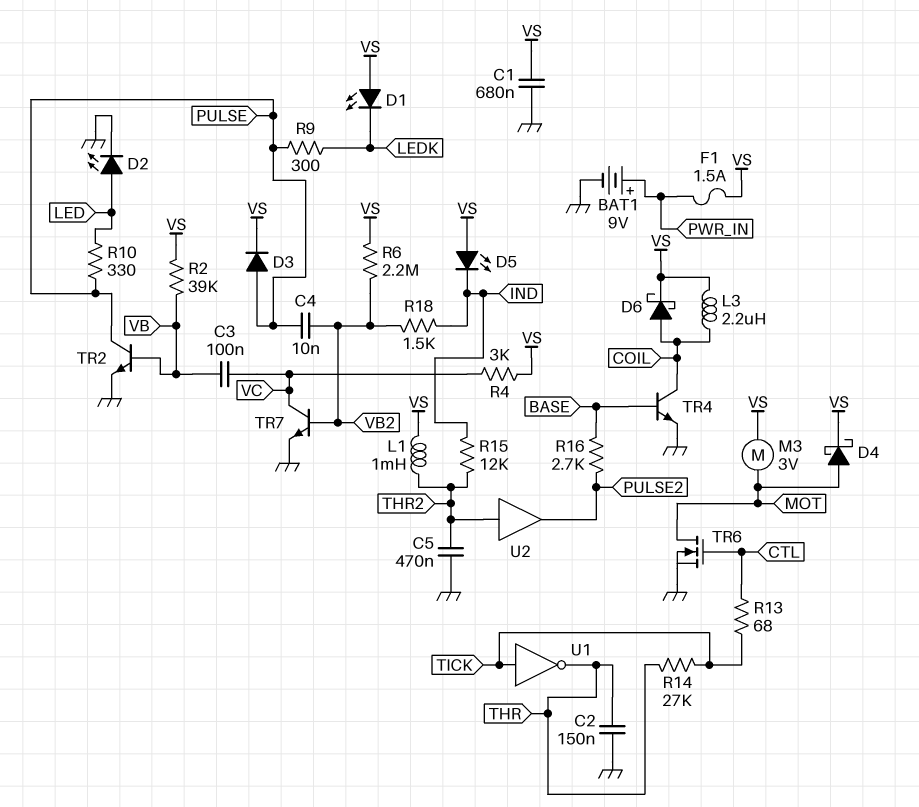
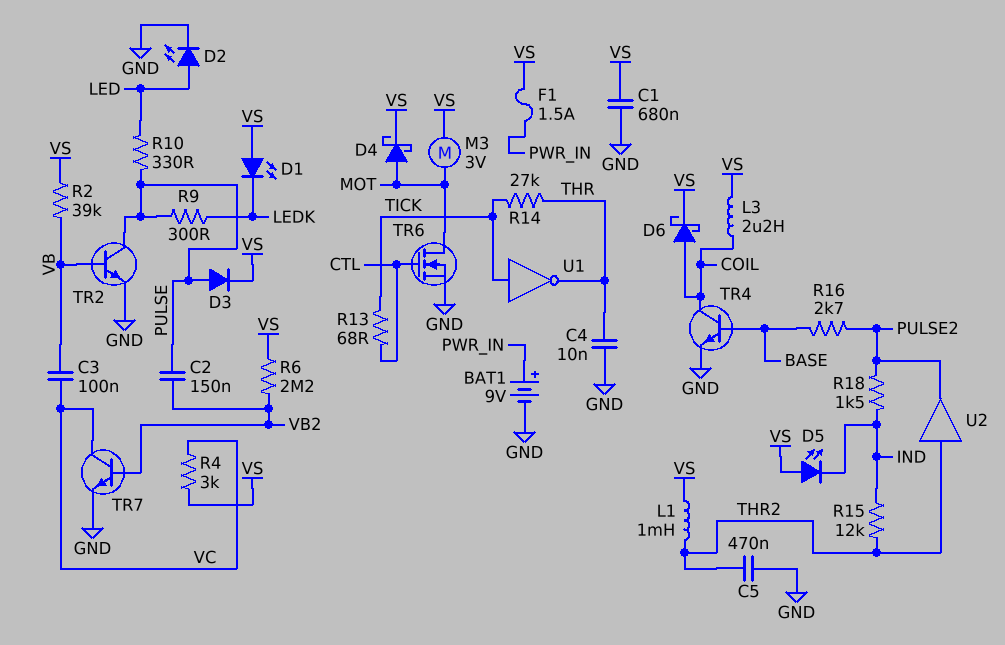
C2: 150nF (GND, THR) -> 150nF (PULSE, VB2)
C4: 10nF (PULSE, VB2) -> 10nF (GND, THR)
R18: 1.5k (IND, VB2) -> 1.5k (IND, PULSE2)

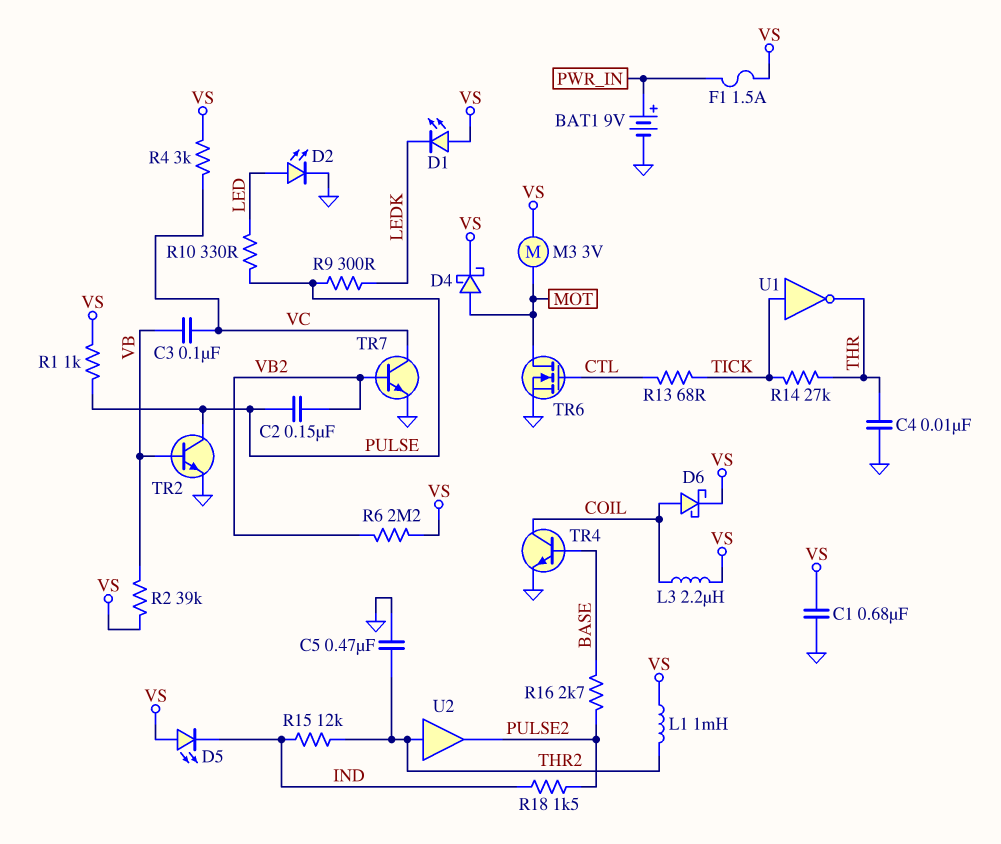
D3: diode (A PULSE, K VS) -> none
R1: none -> 1k (PULSE, VS)

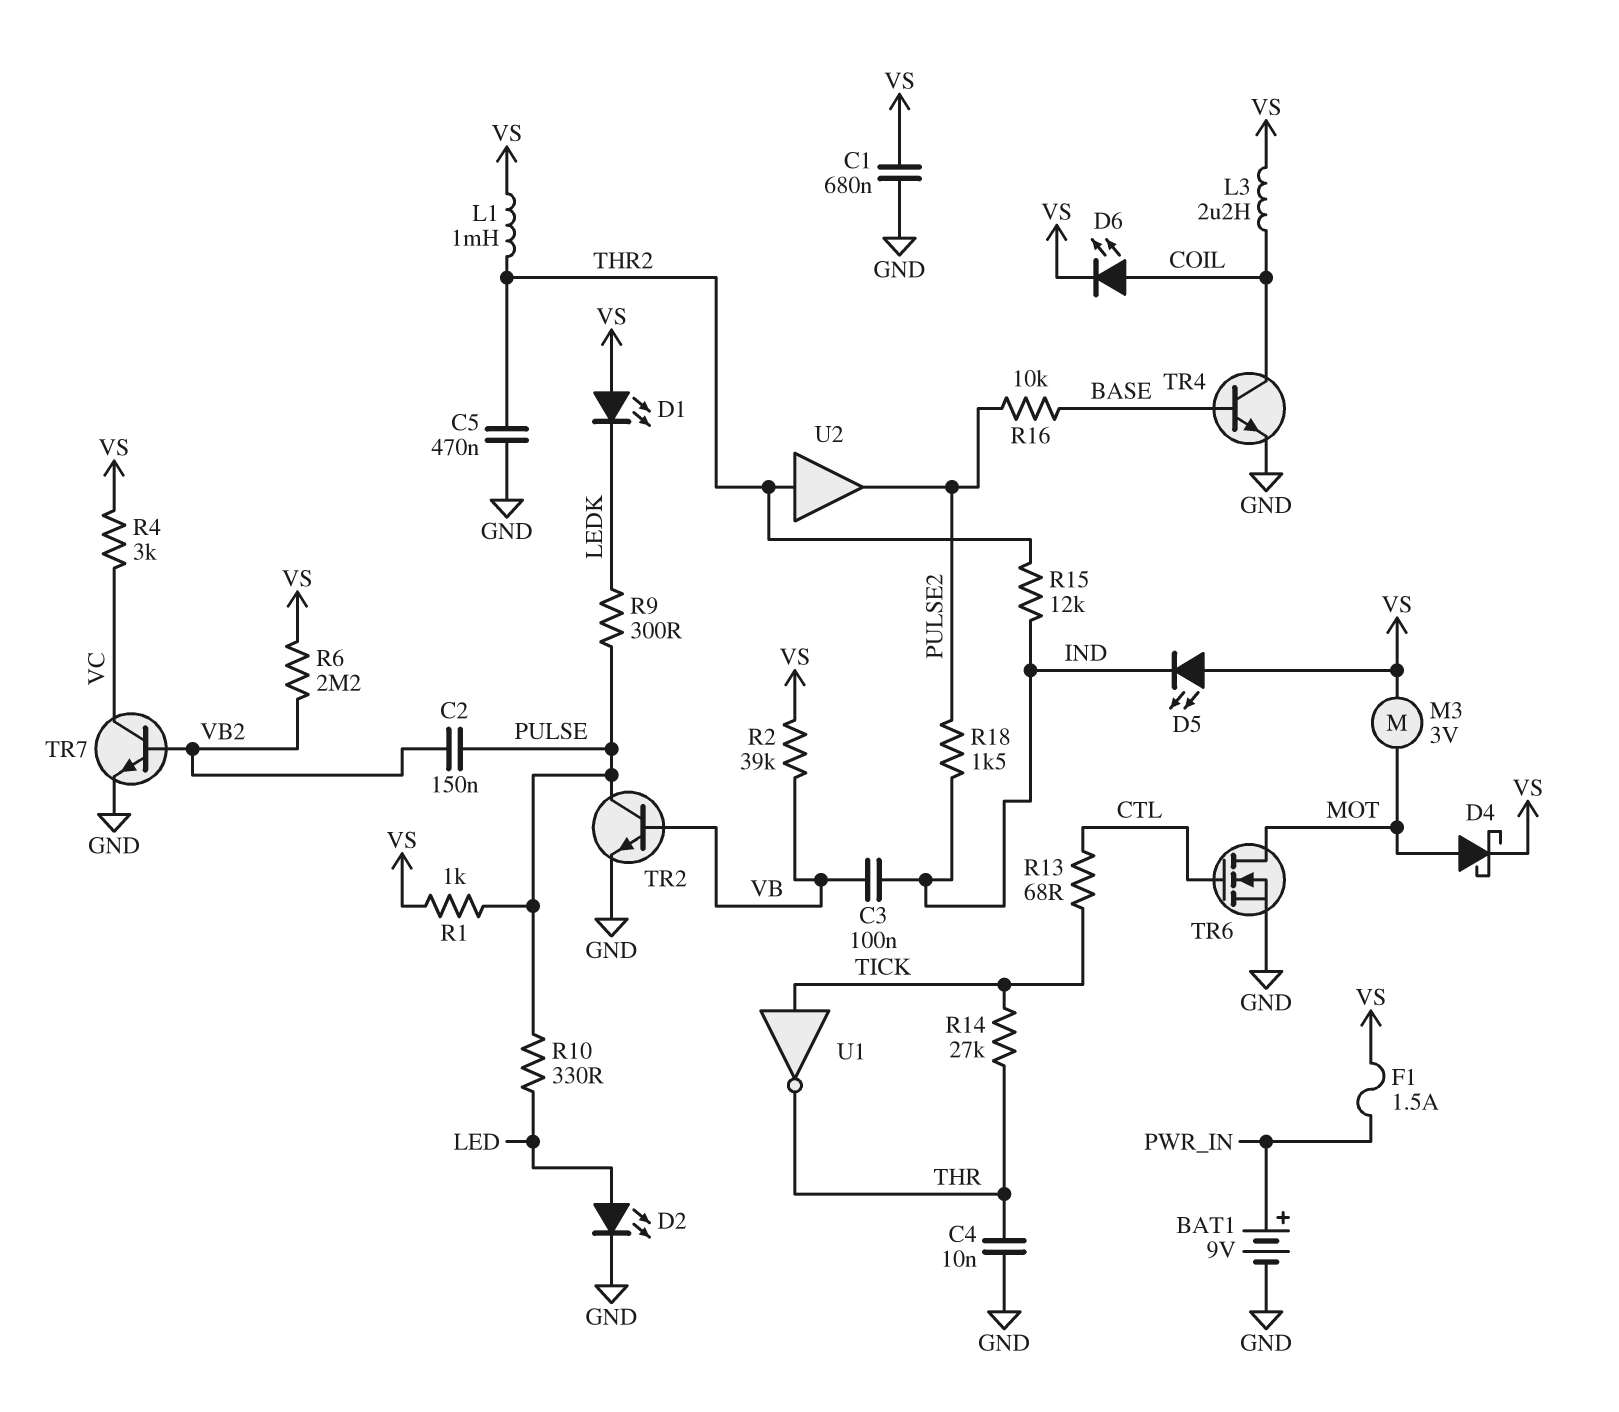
C3: 100nF (VB, VC) -> 100nF (IND, VB)
D6: schottky (A COIL, K VS) -> LED (A COIL, K VS)
R16: 2.7k (BASE, PULSE2) -> 10k (BASE, PULSE2)

